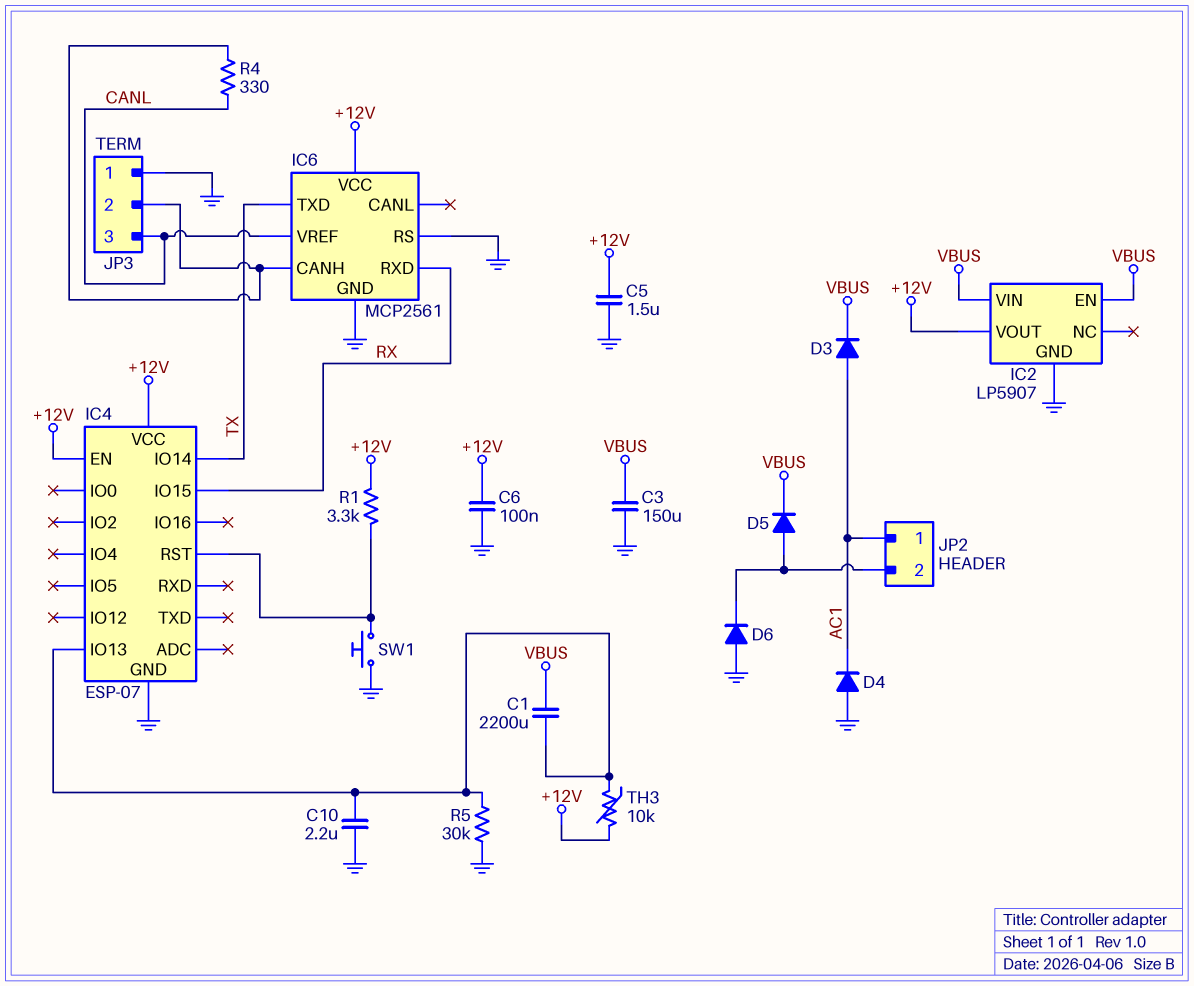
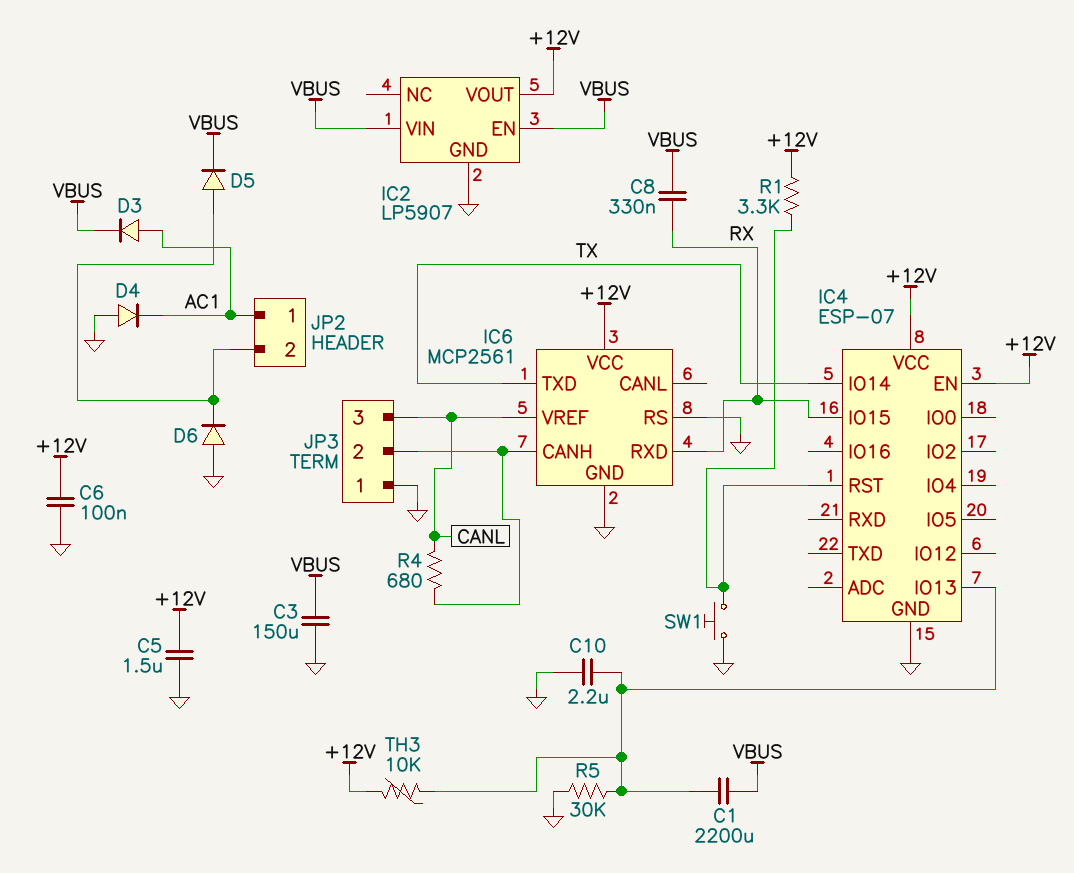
C8: none -> 330nF (RX, VBUS)
R4: 330 (CANL, IC6/CANH) -> 680 (CANL, IC6/CANH)

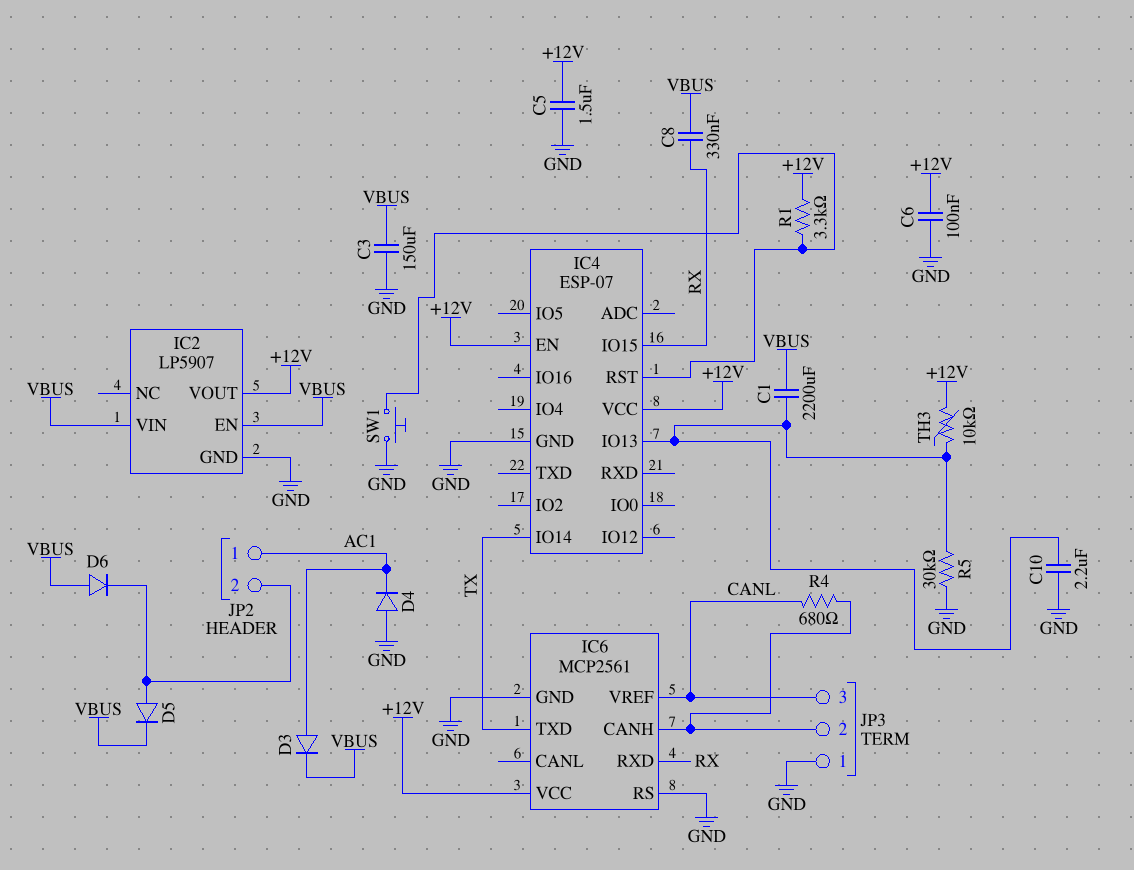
D6: diode (A GND, K JP2/2) -> diode (A VBUS, K JP2/2)

